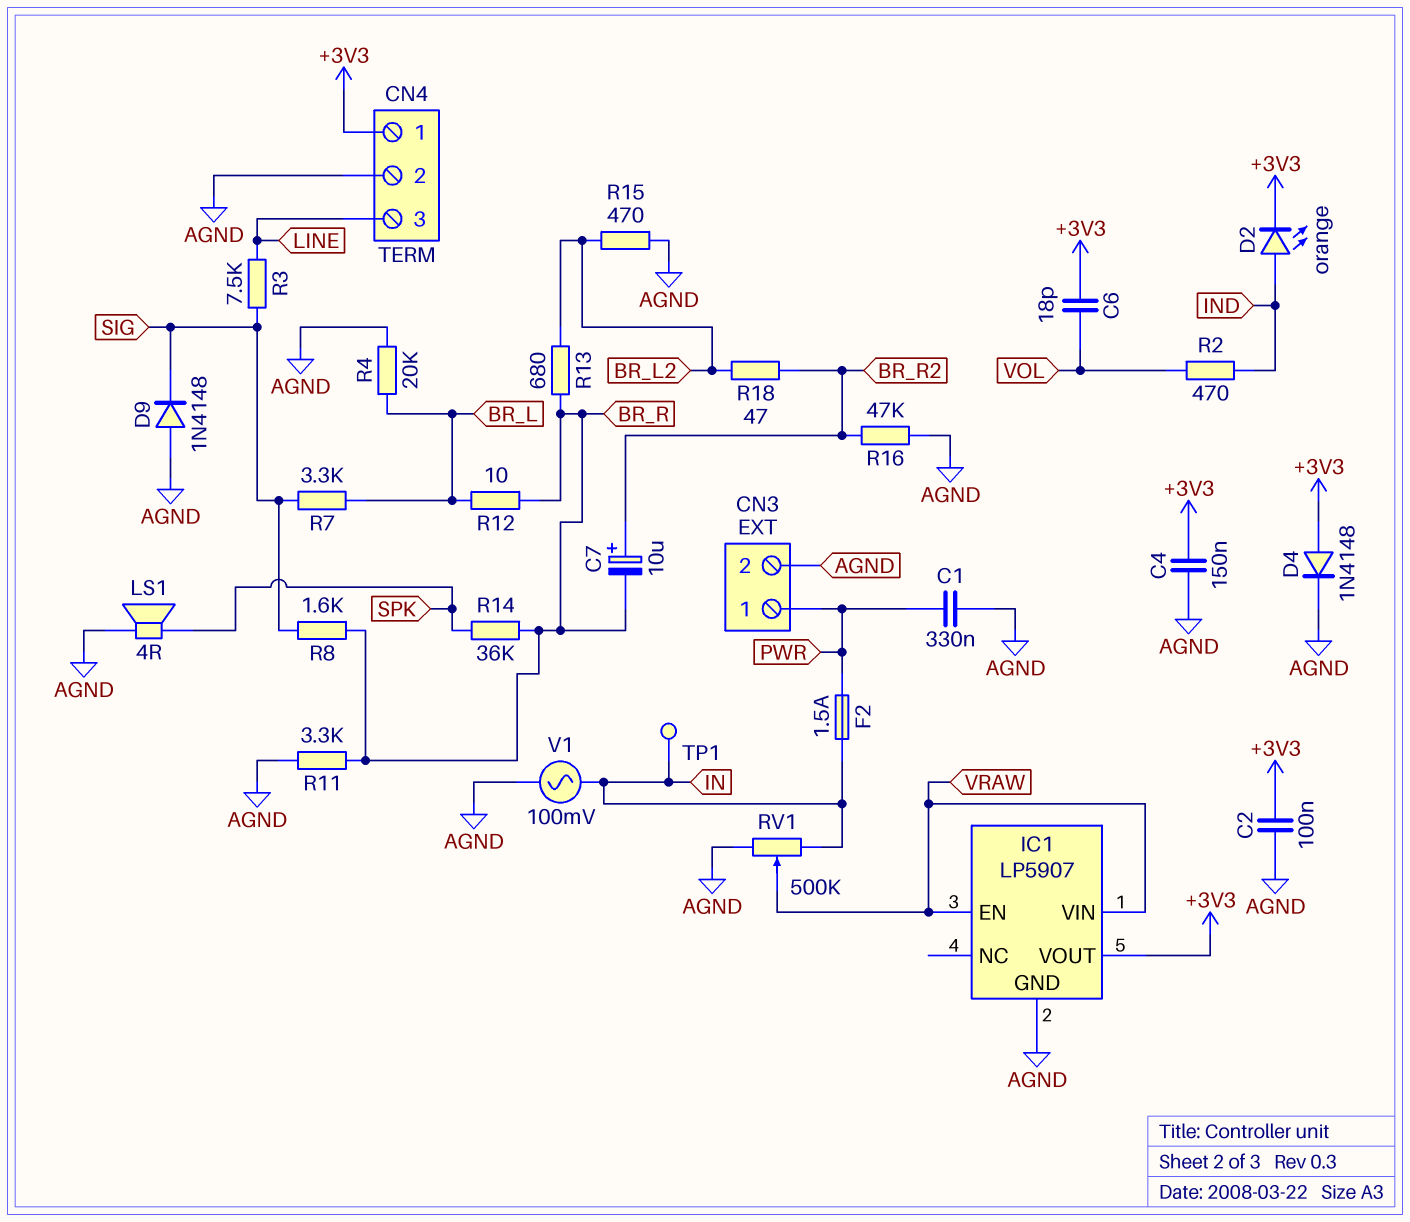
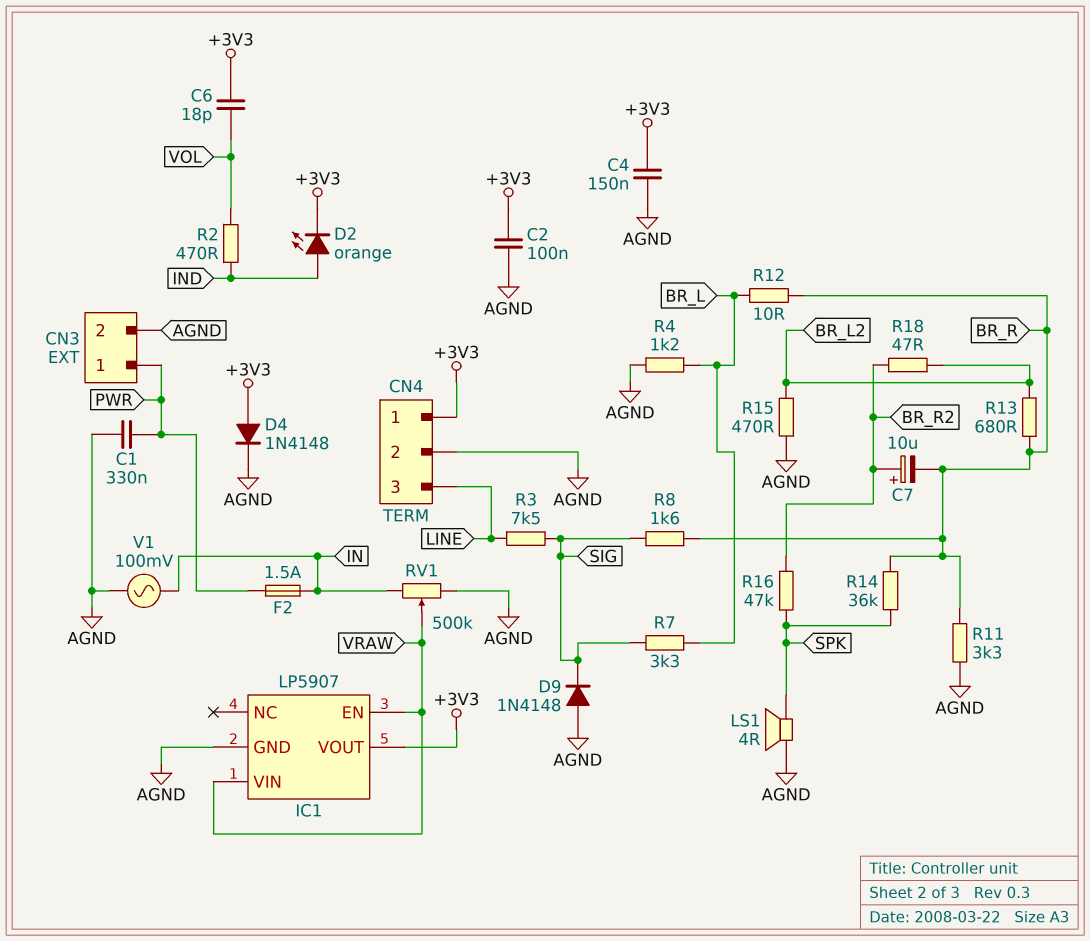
R4: 20k (AGND, BR_L) -> 1.2k (AGND, BR_L)
R16: 47k (AGND, BR_R2) -> 47k (BR_R2, SPK)
TP1: test point (IN) -> none

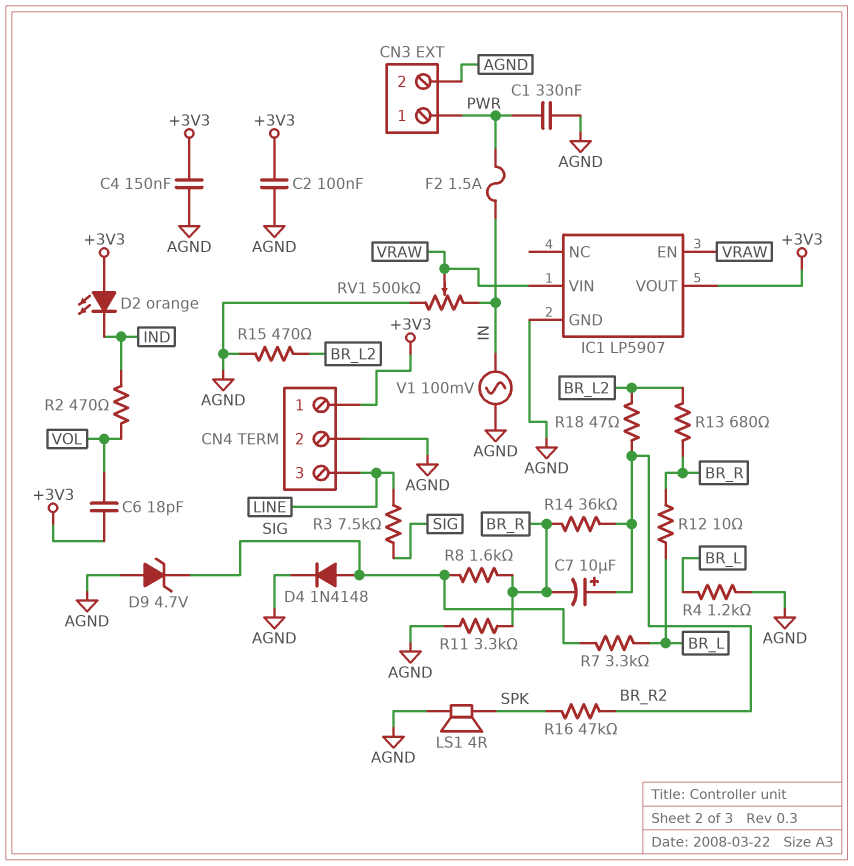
D2: LED orange (A IND, K +3V3) -> LED orange (A +3V3, K IND)
D4: diode 1N4148 (A +3V3, K AGND) -> diode 1N4148 (A SIG, K AGND)
D9: diode 1N4148 (A AGND, K SIG) -> zener 4.7V (A AGND, K SIG)
R14: 36k (BR_R, SPK) -> 36k (BR_R, BR_R2)

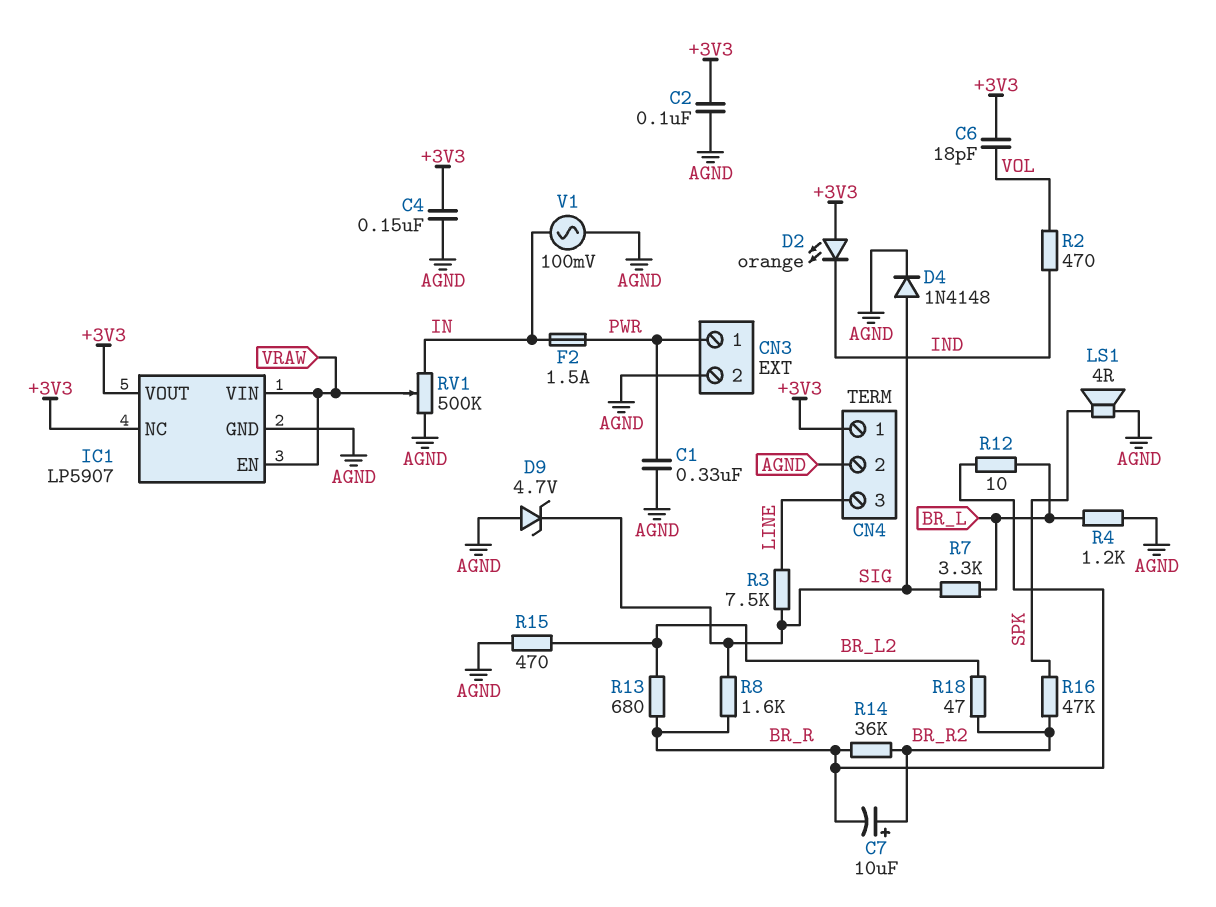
IC1 pin NC: none -> +3V3
R11: 3.3k (AGND, BR_R) -> none

